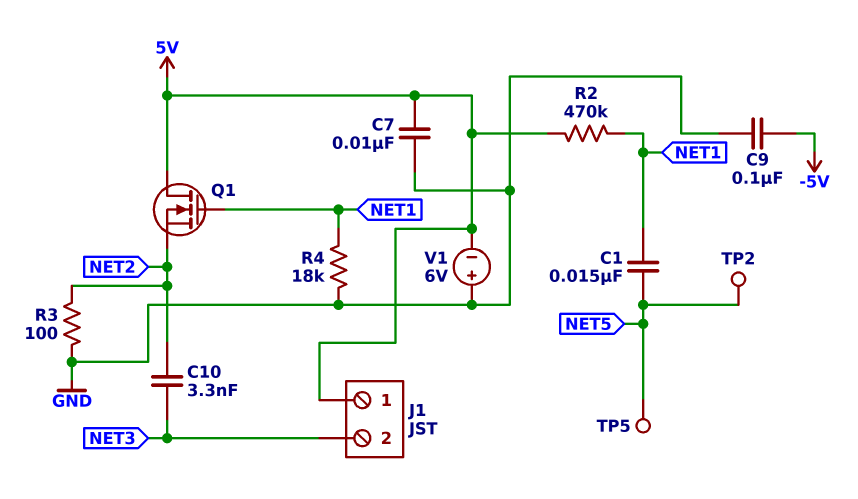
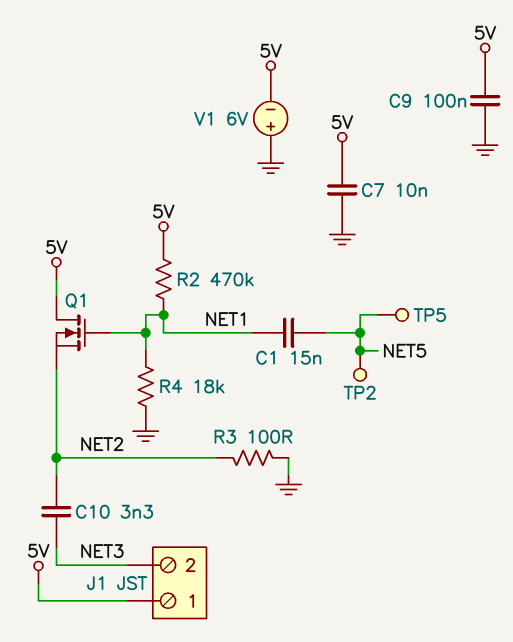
C9: 100nF (-5V, GND) -> 100nF (5V, GND)

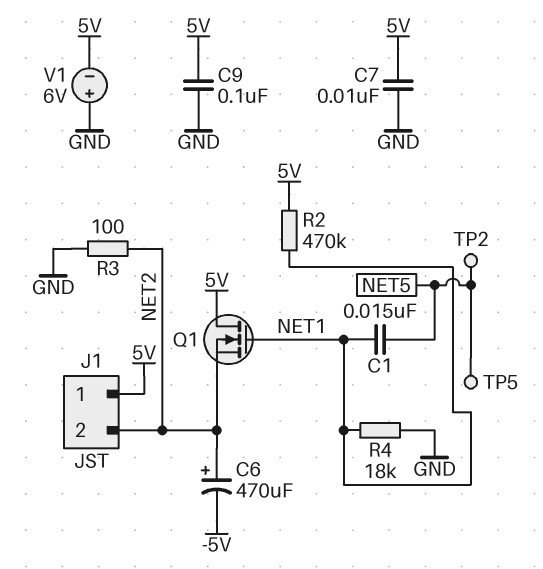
C6: none -> 470uF (plus NET2, minus -5V)
C10: 3.3nF (NET2, NET3) -> none
J1 pin 2: NET3 -> NET2

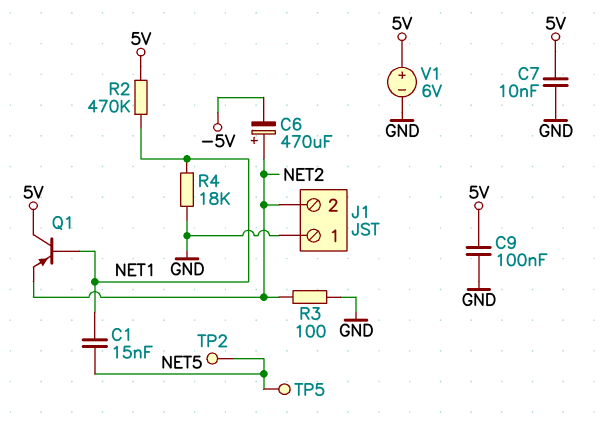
J1 pin 1: 5V -> GND
Q1: NMOS (G NET1, D 5V, S NET2) -> PNP (B NET1, C 5V, E NET2)
V1: 6V (plus GND, minus 5V) -> 6V (plus 5V, minus GND)

